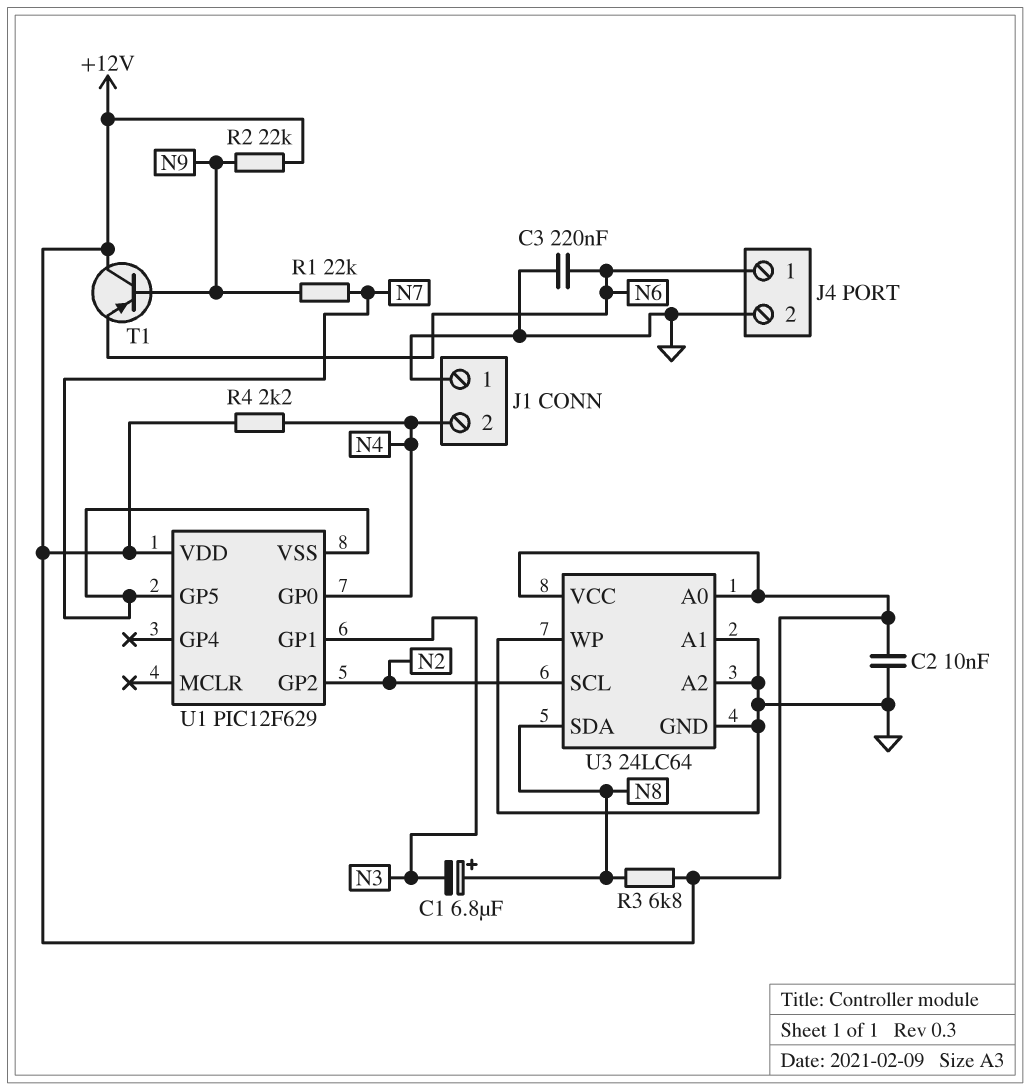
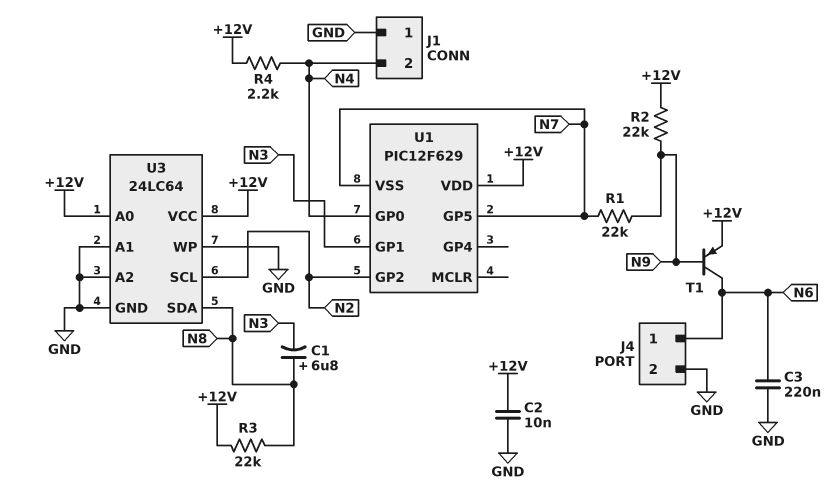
R3: 6.8k (+12V, N8) -> 22k (+12V, N8)
T1: PNP (B N9, C +12V, E N6) -> PNP (B N9, C N6, E +12V)

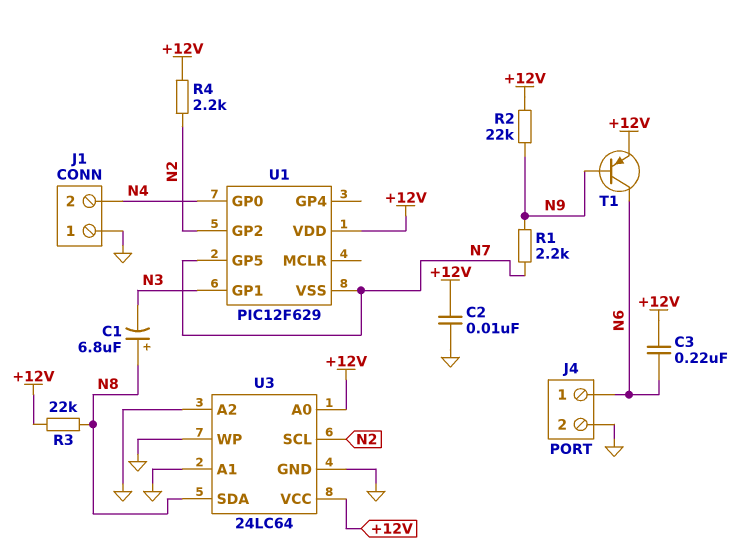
C3: 220nF (GND, N6) -> 220nF (+12V, N6)
R1: 22k (N7, N9) -> 2.2k (N7, N9)
R4: 2.2k (+12V, N4) -> 2.2k (+12V, N2)

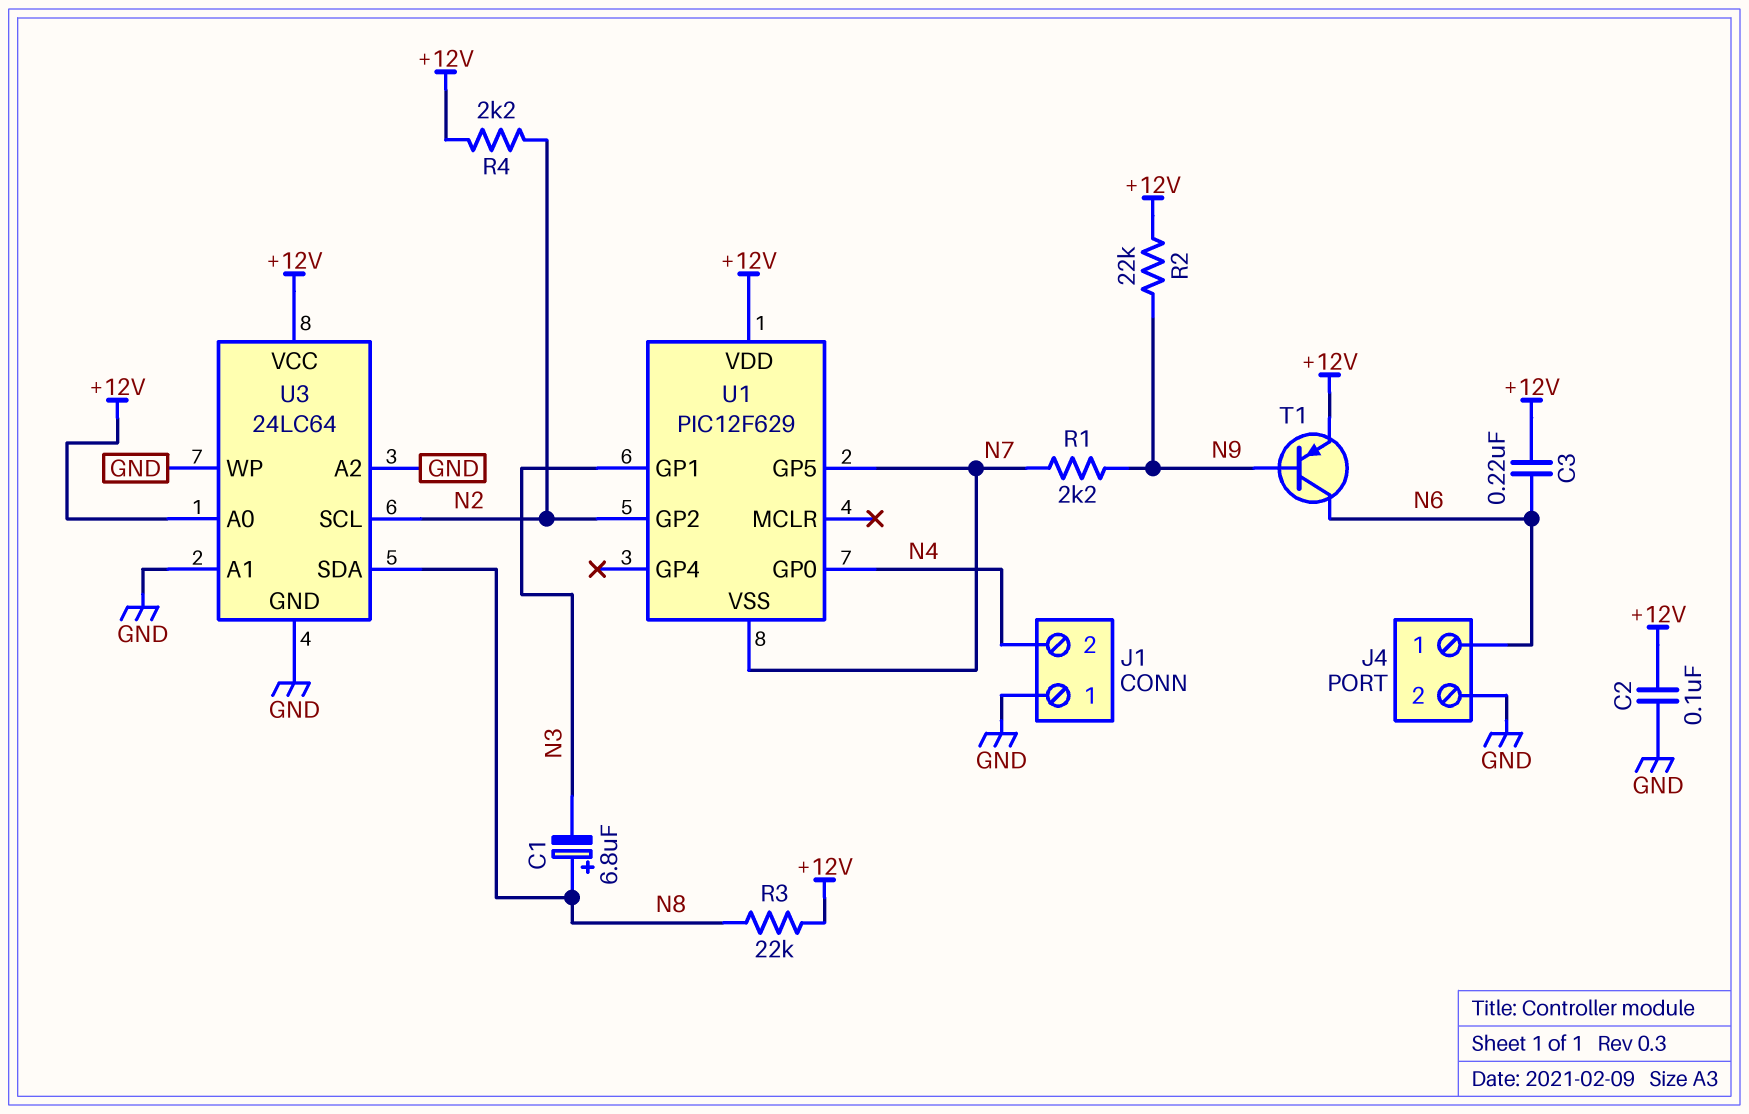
C2: 10nF (+12V, GND) -> 100nF (+12V, GND)

